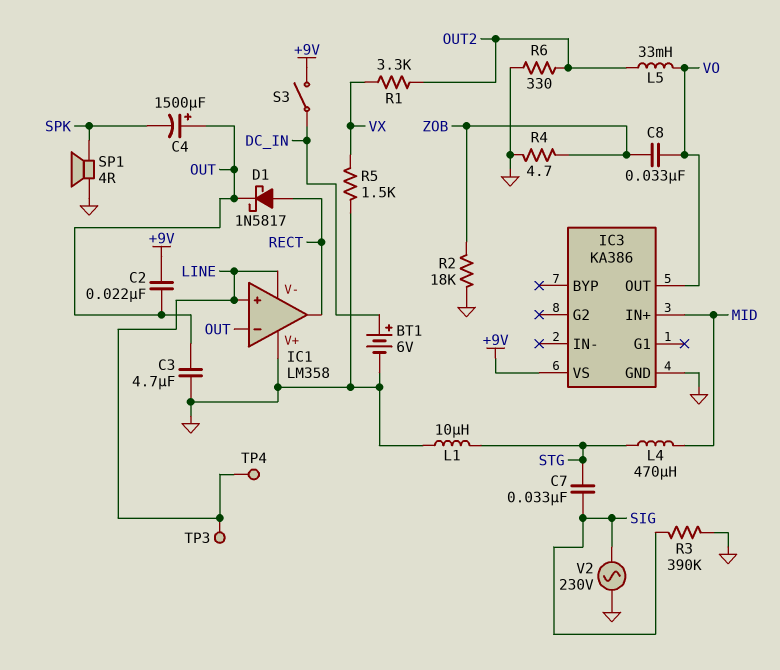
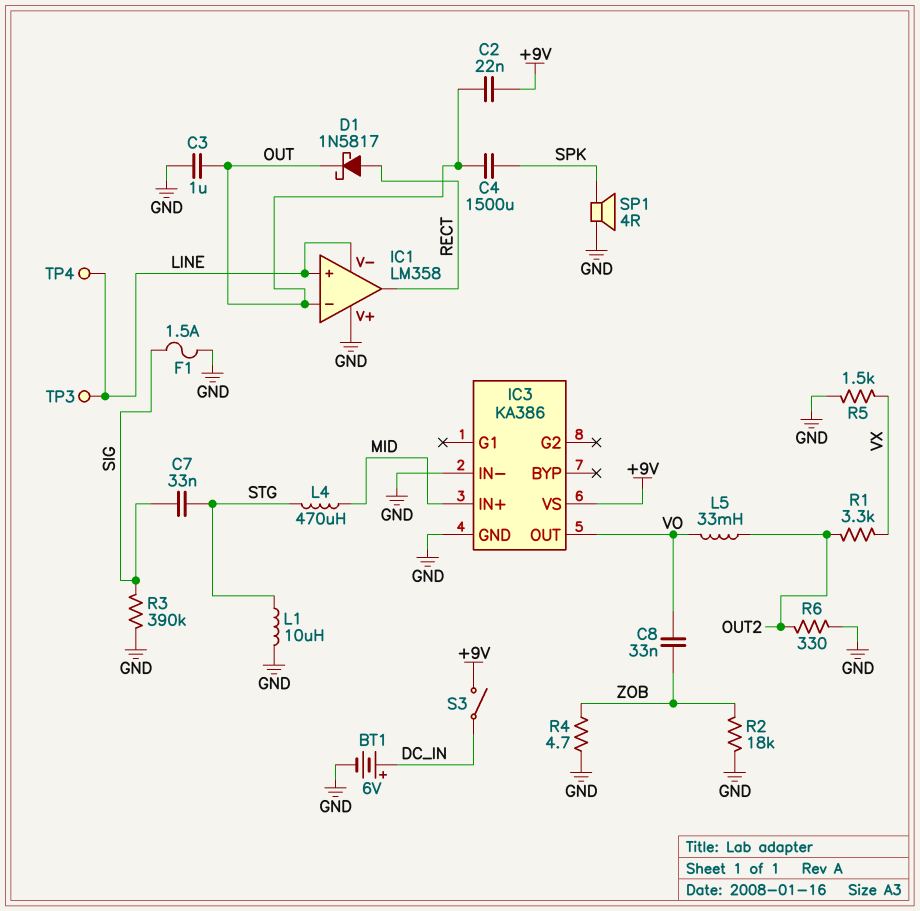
C3: 4.7uF (GND, OUT) -> 1uF (GND, OUT)
C4: 1500uF (plus OUT, minus SPK) -> 1500uF (OUT, SPK)
F1: none -> 1.5A (GND, SIG)
IC3 pin IN-: none -> GND
V2: AC 230V (GND, SIG) -> none

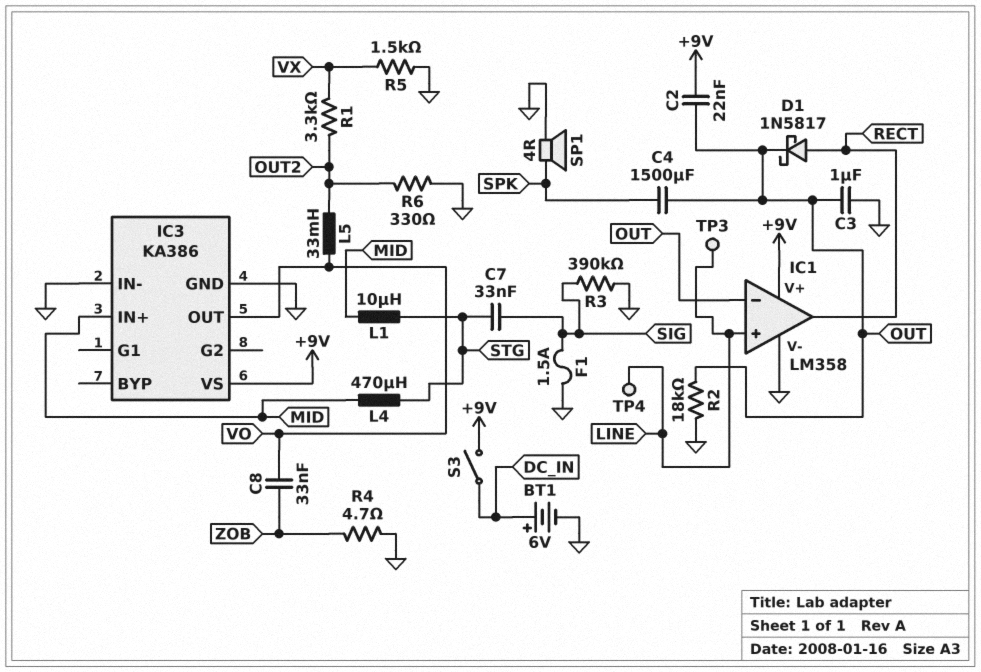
IC1 pin V+: GND -> +9V
IC1 pin V-: LINE -> GND
L1: 10uH (GND, STG) -> 10uH (MID, STG)
R2: 18k (GND, ZOB) -> 18k (GND, OUT)

